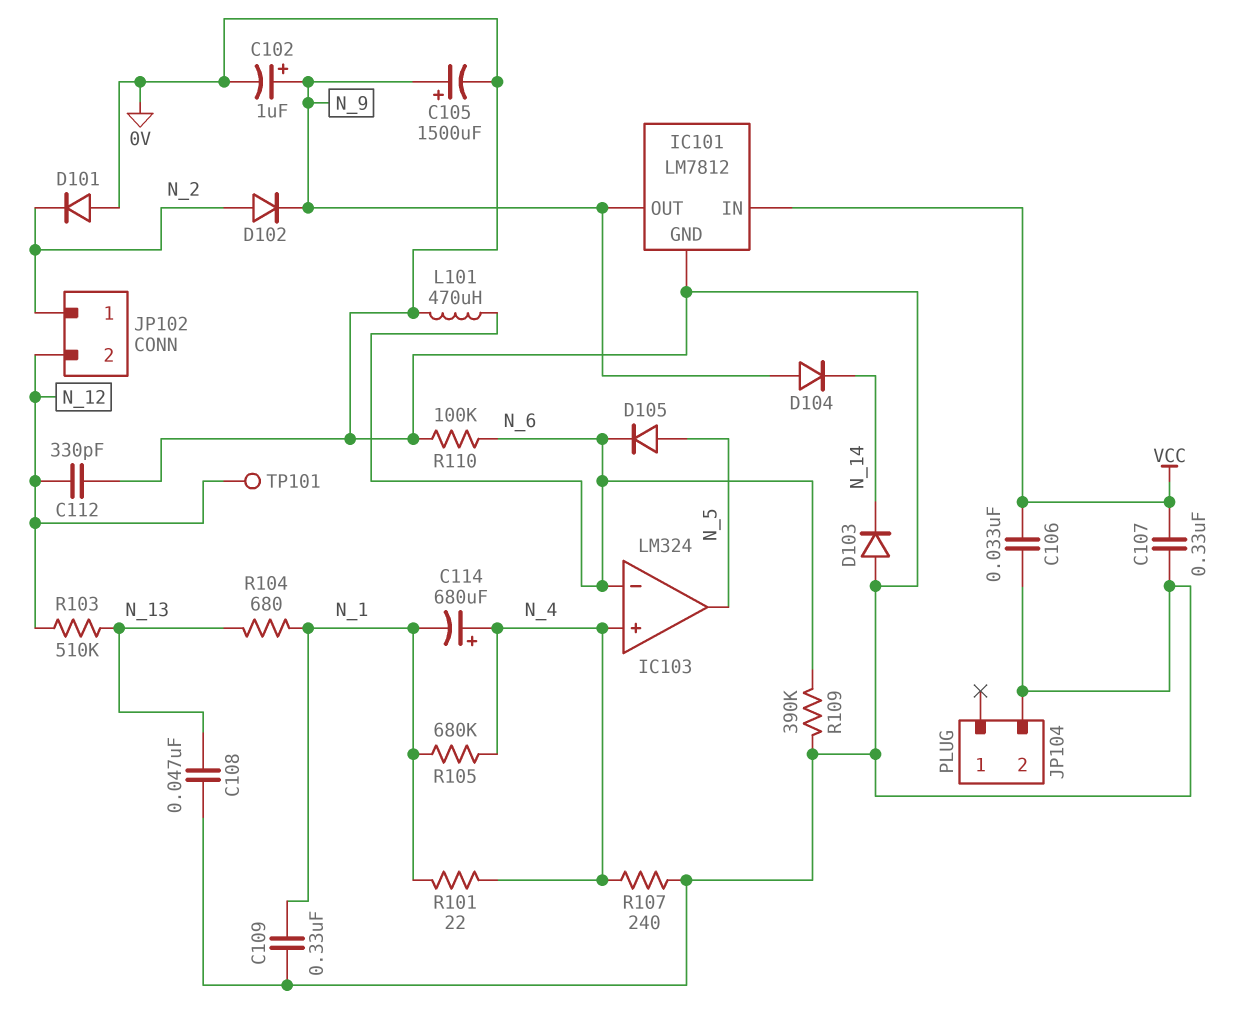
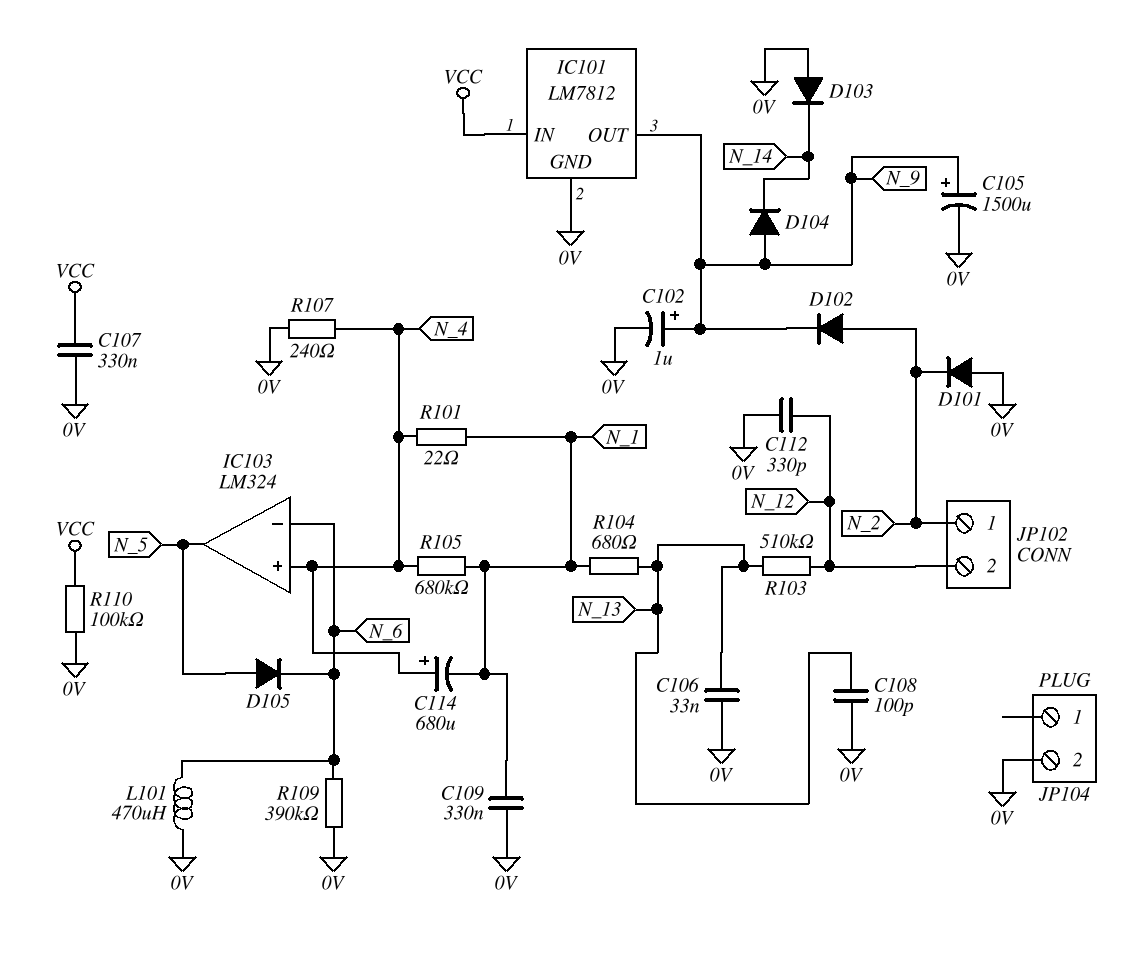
C106: 33nF (0V, VCC) -> 33nF (0V, N_13)
C108: 47nF (0V, N_13) -> 100pF (0V, N_13)
R110: 100k (0V, N_6) -> 100k (0V, VCC)
TP101: test point (N_12) -> none

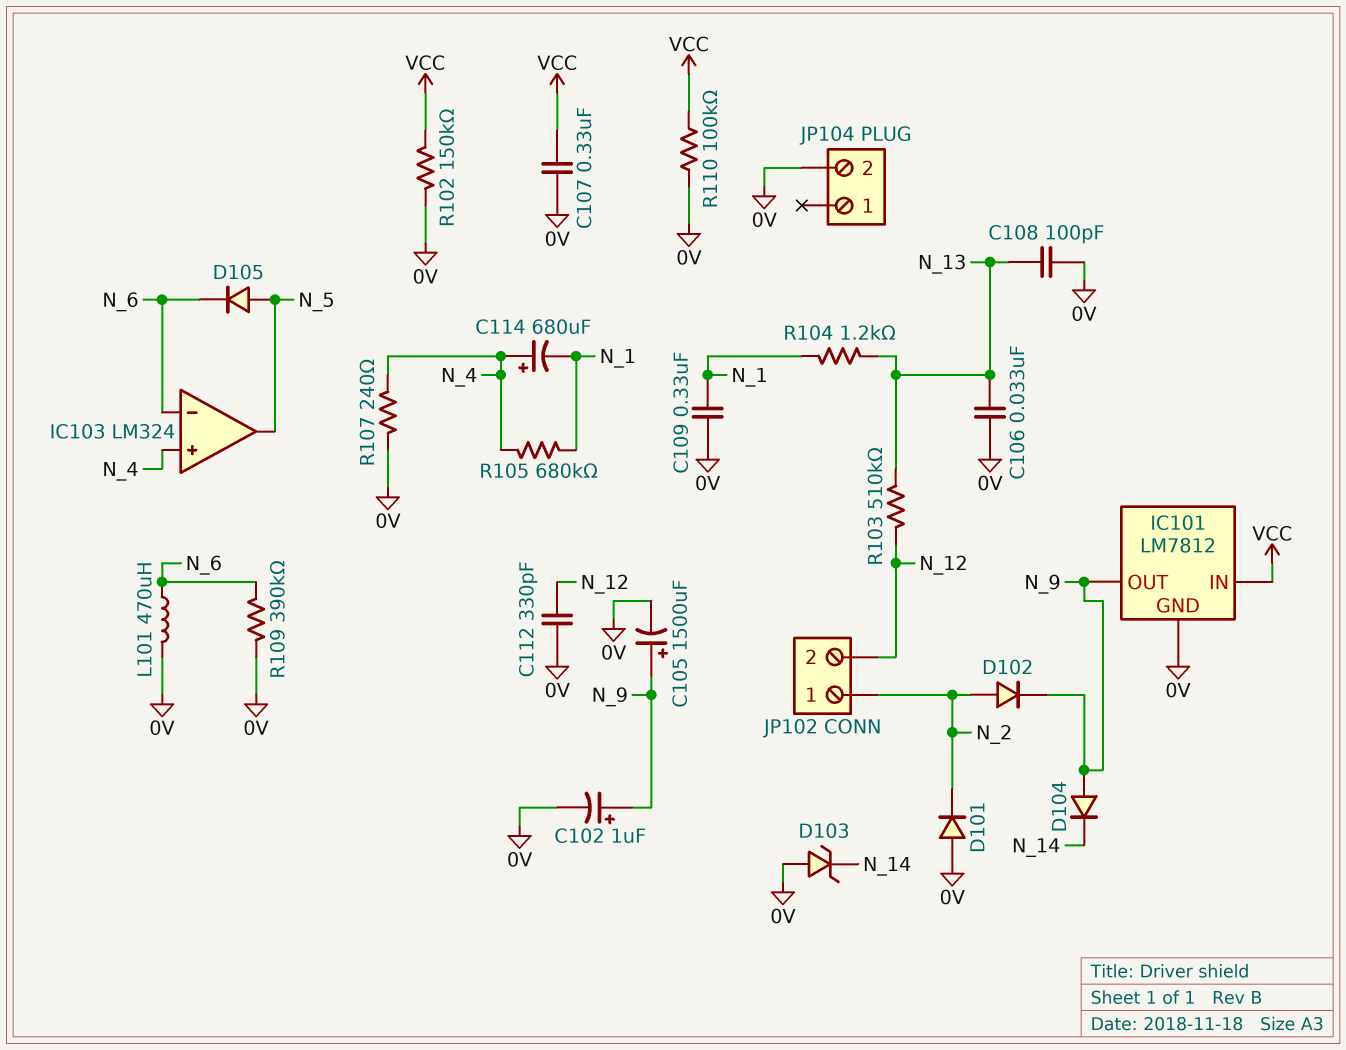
D103: diode (A 0V, K N_14) -> zener (A 0V, K N_14)
R101: 22 (N_1, N_4) -> none
R102: none -> 150k (0V, VCC)
R104: 680 (N_1, N_13) -> 1.2k (N_1, N_13)

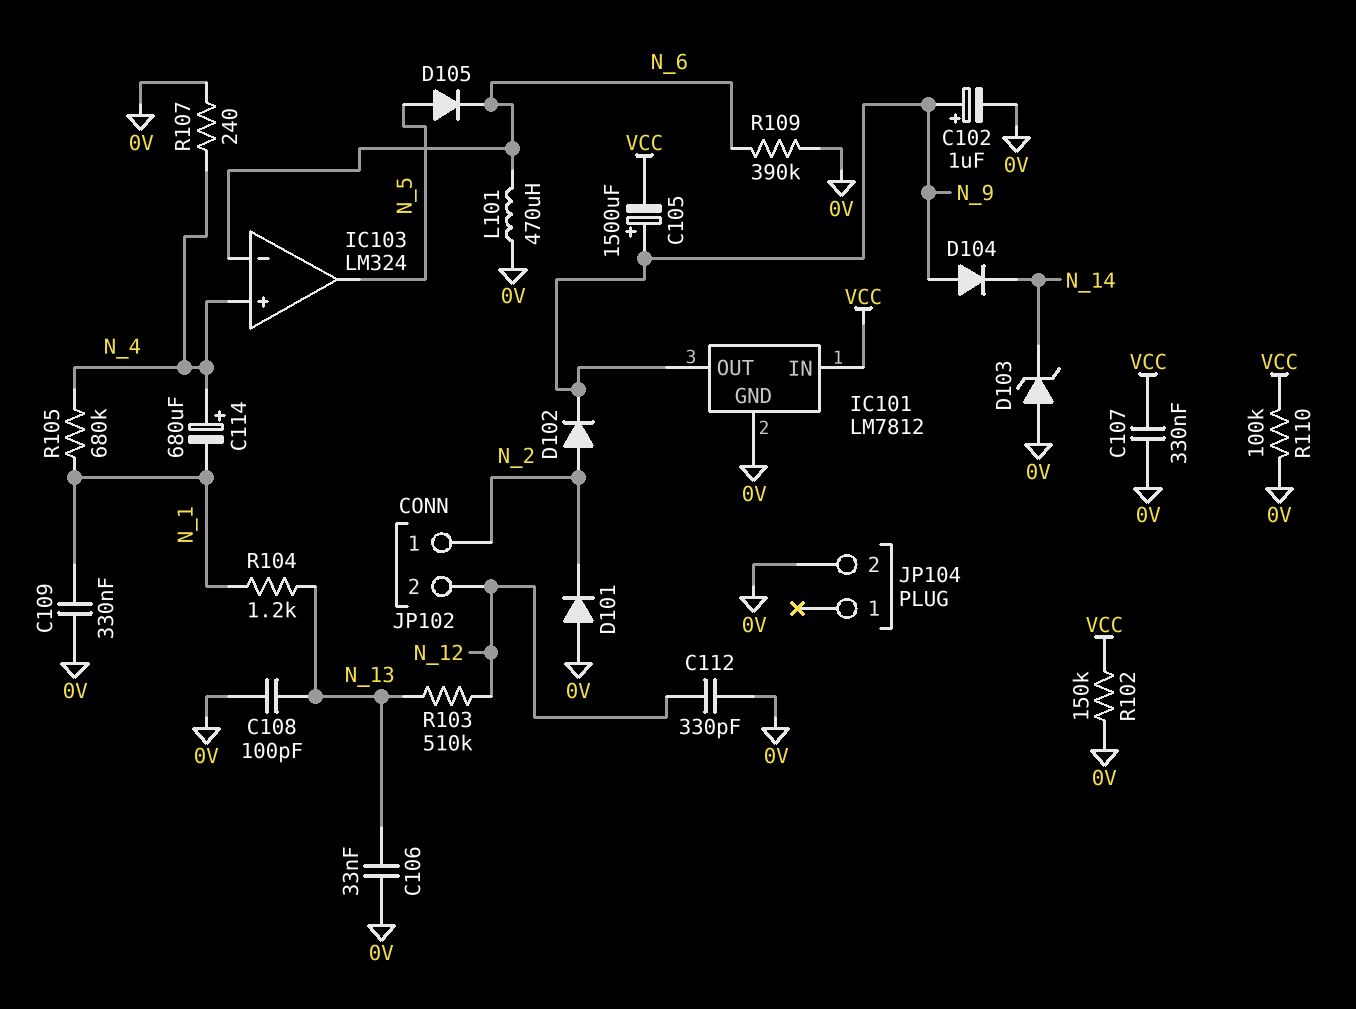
C105: 1500uF (plus N_9, minus 0V) -> 1500uF (plus N_9, minus VCC)

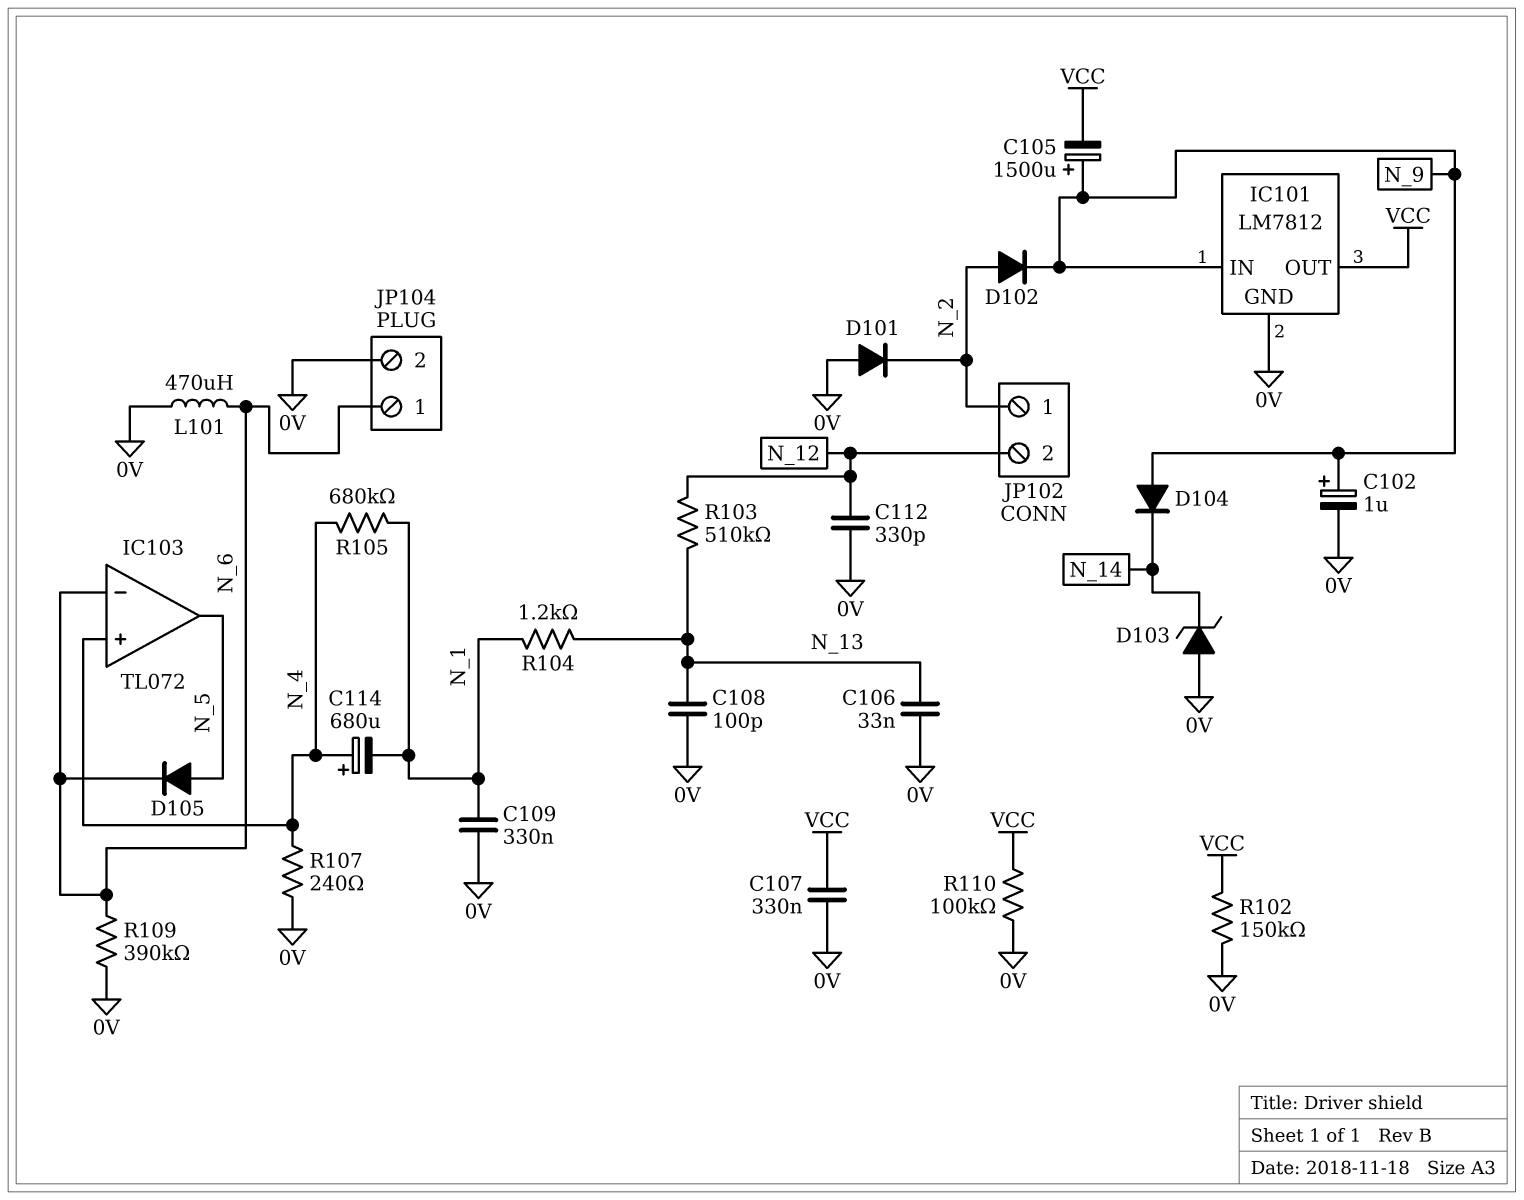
IC101 pin IN: VCC -> N_9
IC101 pin OUT: N_9 -> VCC
IC103: LM324 -> TL072
JP104 pin 1: none -> N_6

